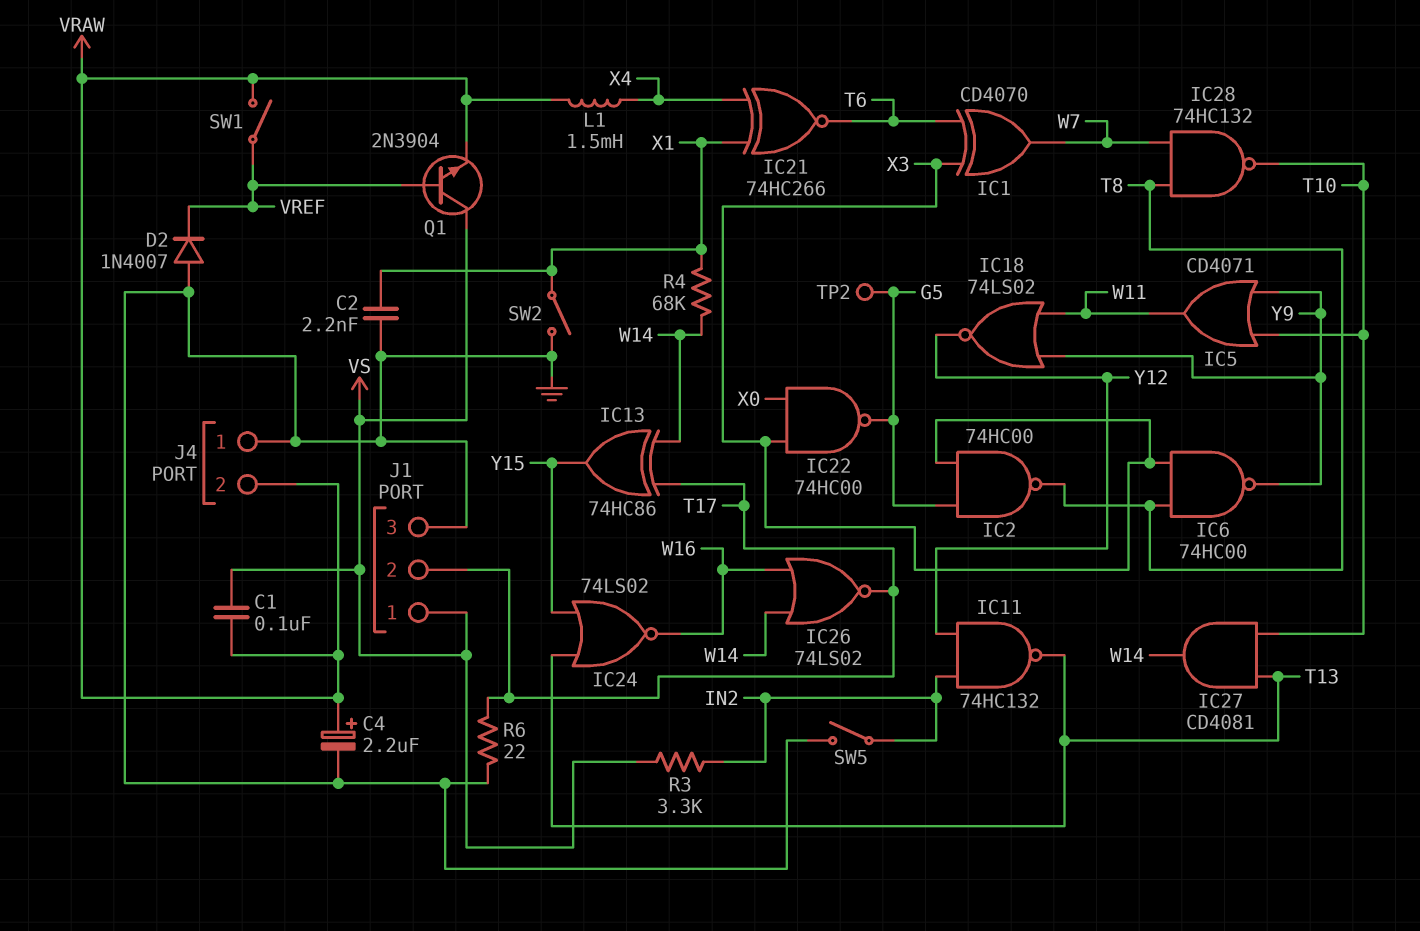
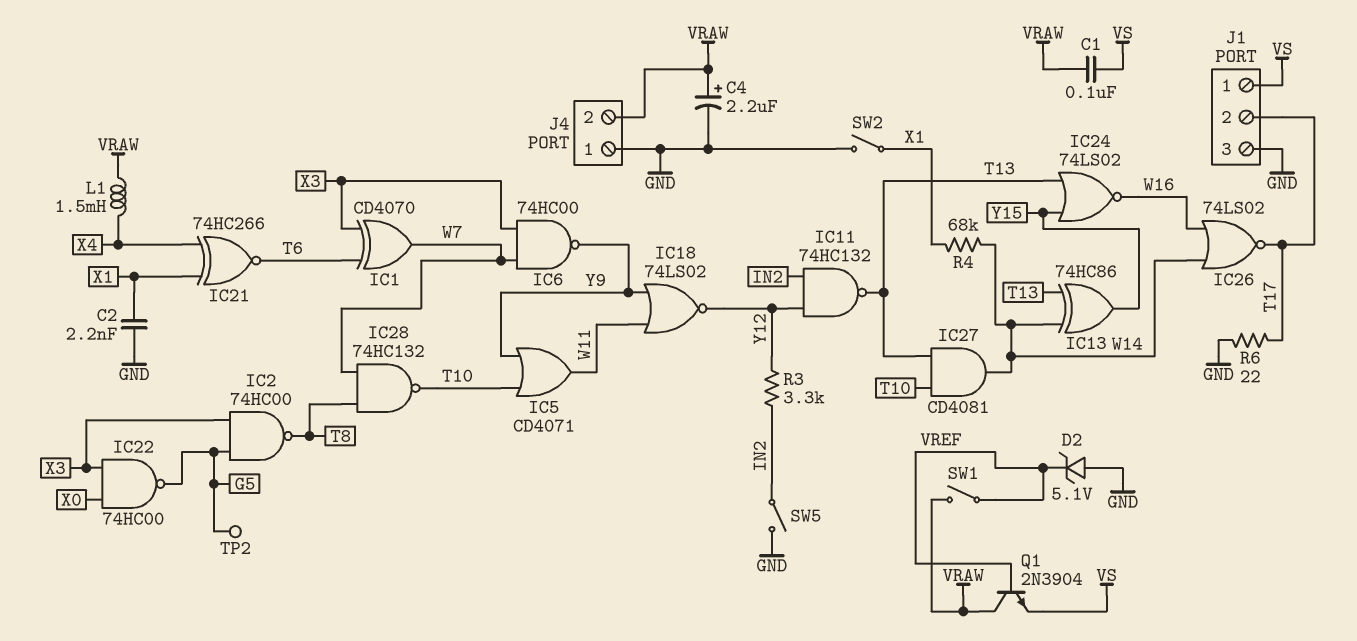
D2: diode 1N4007 (A GND, K VREF) -> zener 5.1V (A GND, K VREF)
IC6: NAND 74HC00 (in T8, in X3, out Y9) -> NAND 74HC00 (in W7, in X3, out Y9)
IC13: XOR 74HC86 (in T17, in W14, out Y15) -> XOR 74HC86 (in T13, in W14, out Y15)
Q1: NPN 2N3904 (B VREF, C VS, E VRAW) -> NPN 2N3904 (B VREF, C VRAW, E VS)
R3: 3.3k (IN2, VS) -> 3.3k (IN2, Y12)

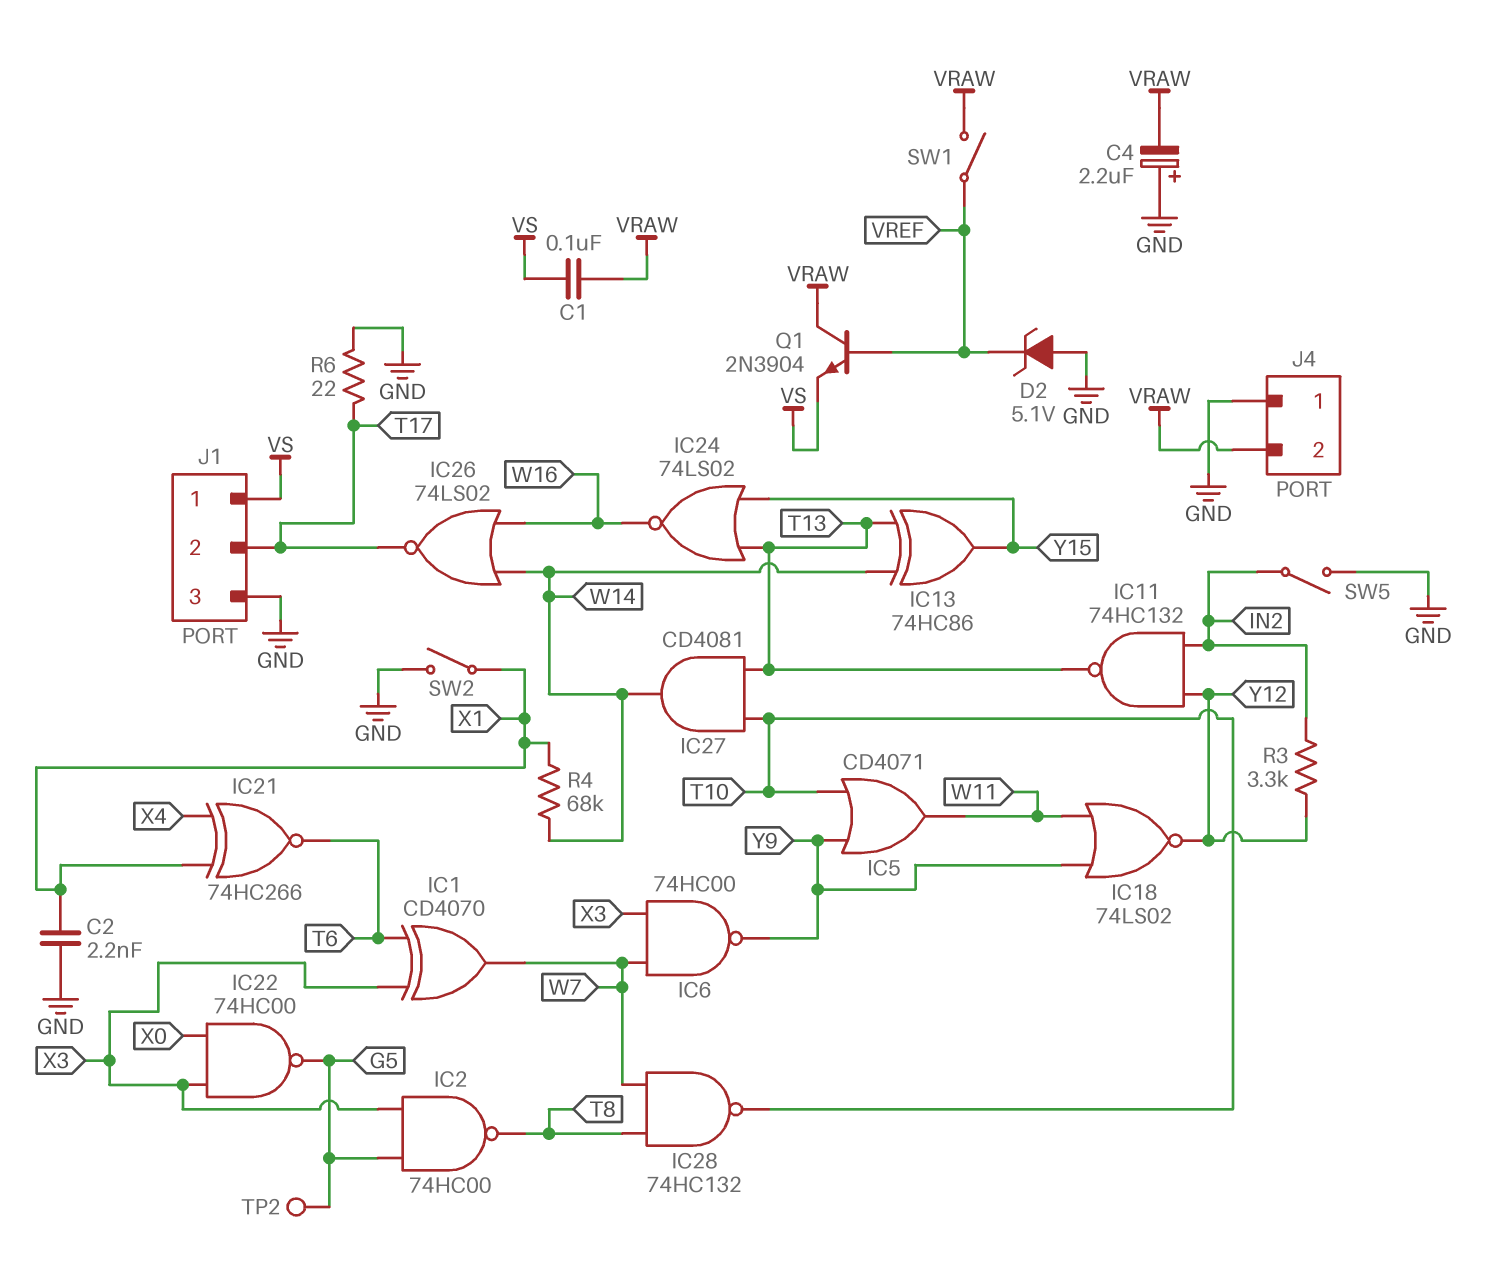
C4: 2.2uF (plus VRAW, minus GND) -> 2.2uF (plus GND, minus VRAW)
L1: 1.5mH (VRAW, X4) -> none

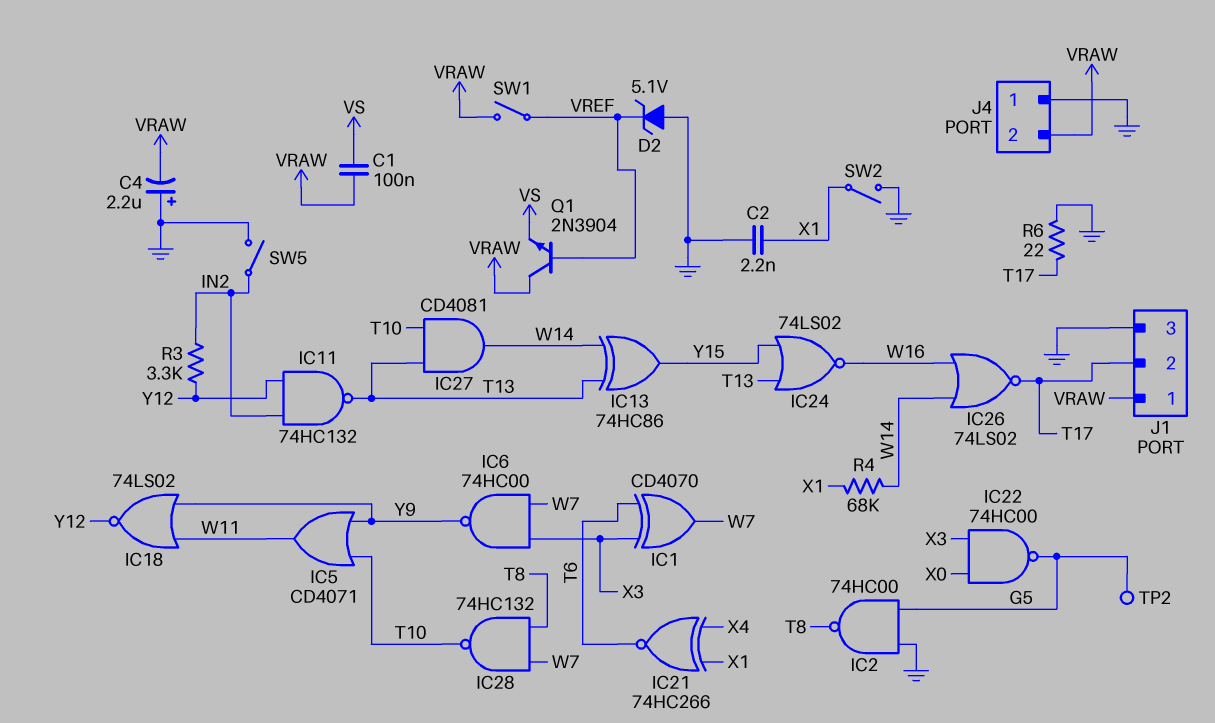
IC2: NAND 74HC00 (in G5, in X3, out T8) -> NAND 74HC00 (in G5, in GND, out T8)
J1 pin 1: VS -> VRAW

